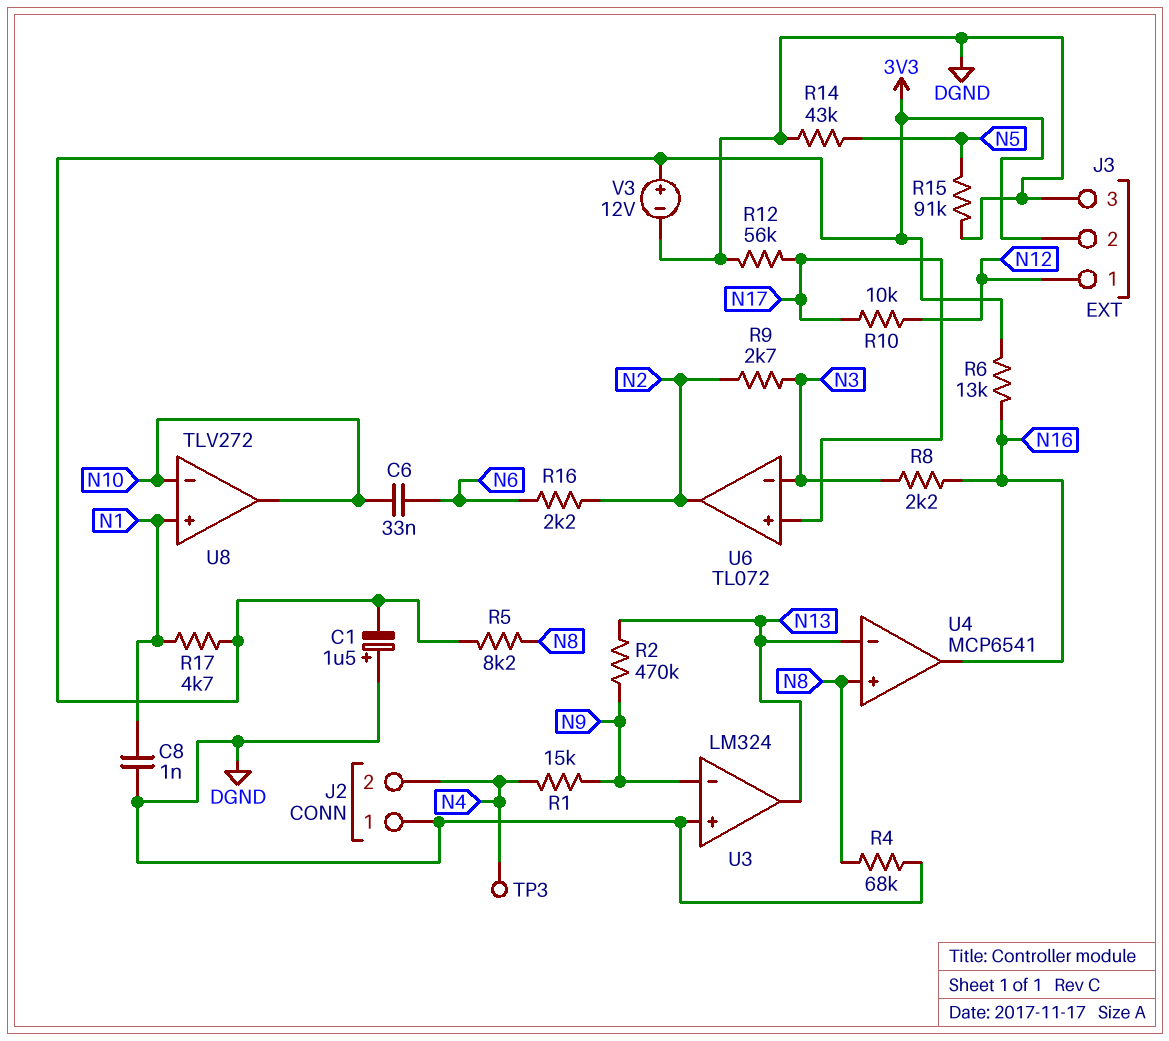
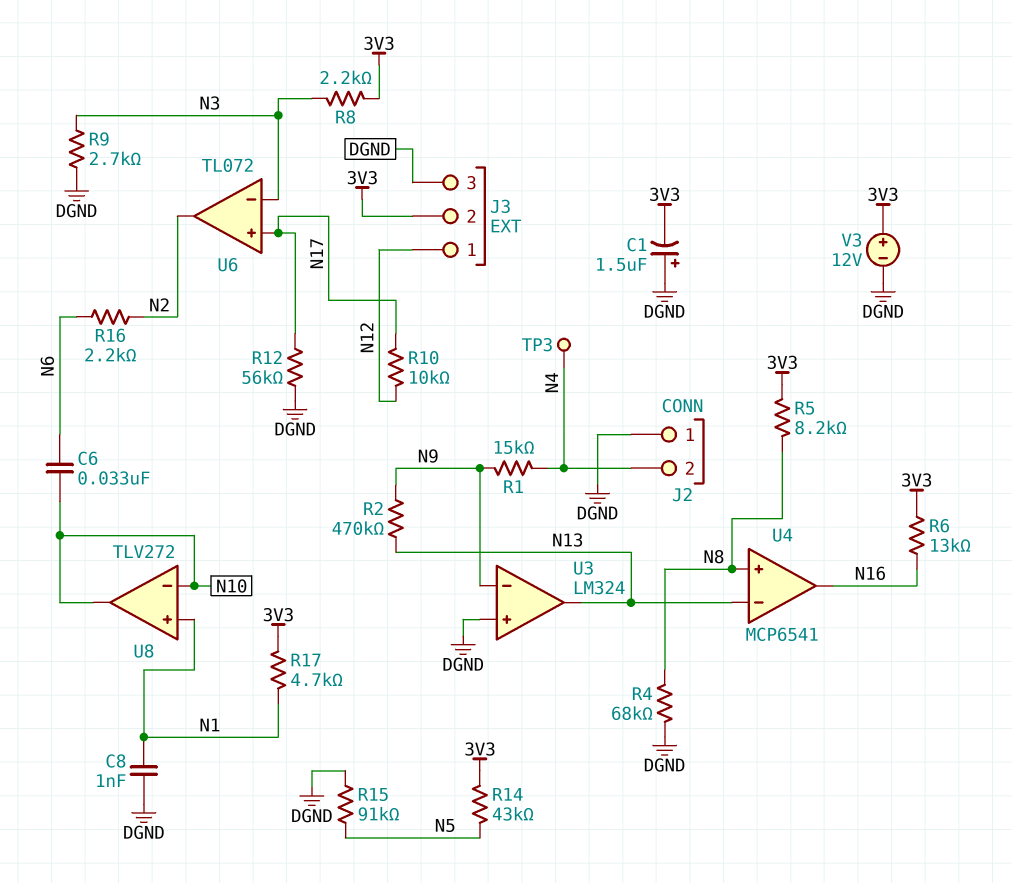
R8: 2.2k (N3, N16) -> 2.2k (3V3, N3)
R9: 2.7k (N2, N3) -> 2.7k (DGND, N3)
R14: 43k (DGND, N5) -> 43k (3V3, N5)

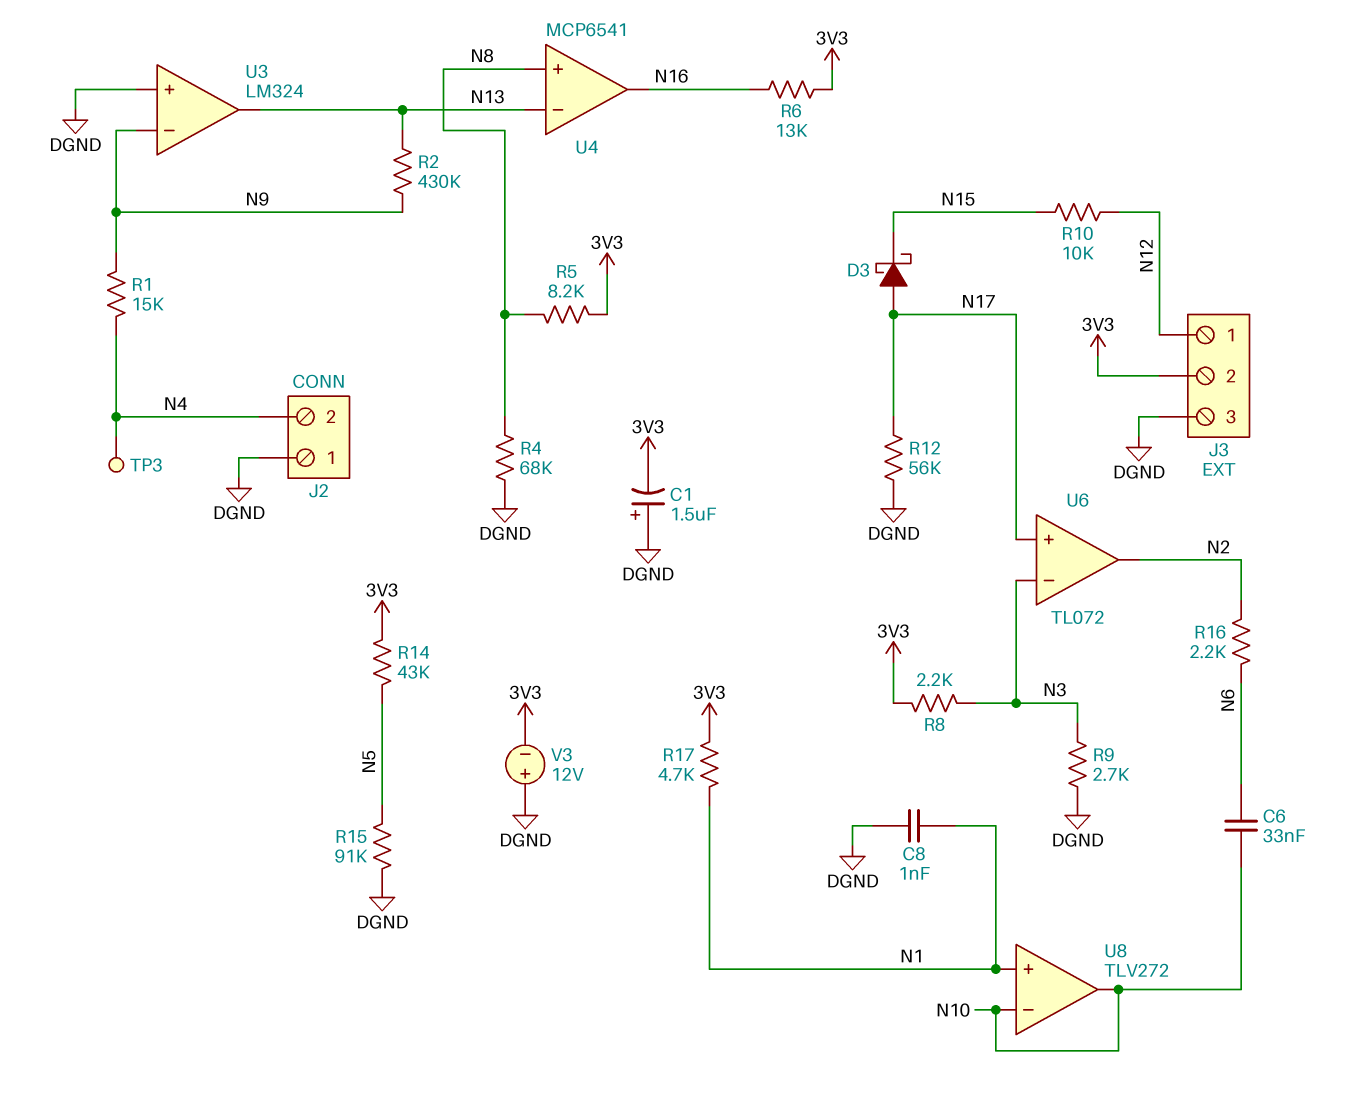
D3: none -> schottky (A N17, K N15)
R2: 470k (N9, N13) -> 430k (N9, N13)
R10: 10k (N12, N17) -> 10k (N12, N15)
V3: 12V (plus 3V3, minus DGND) -> 12V (plus DGND, minus 3V3)

